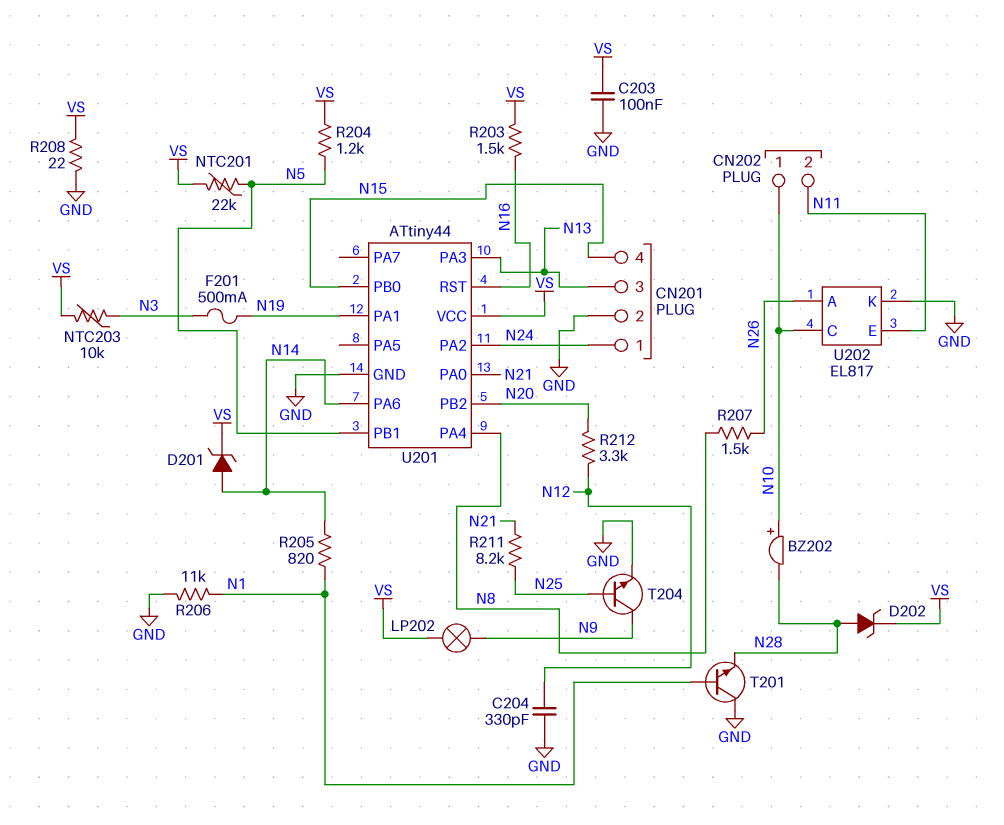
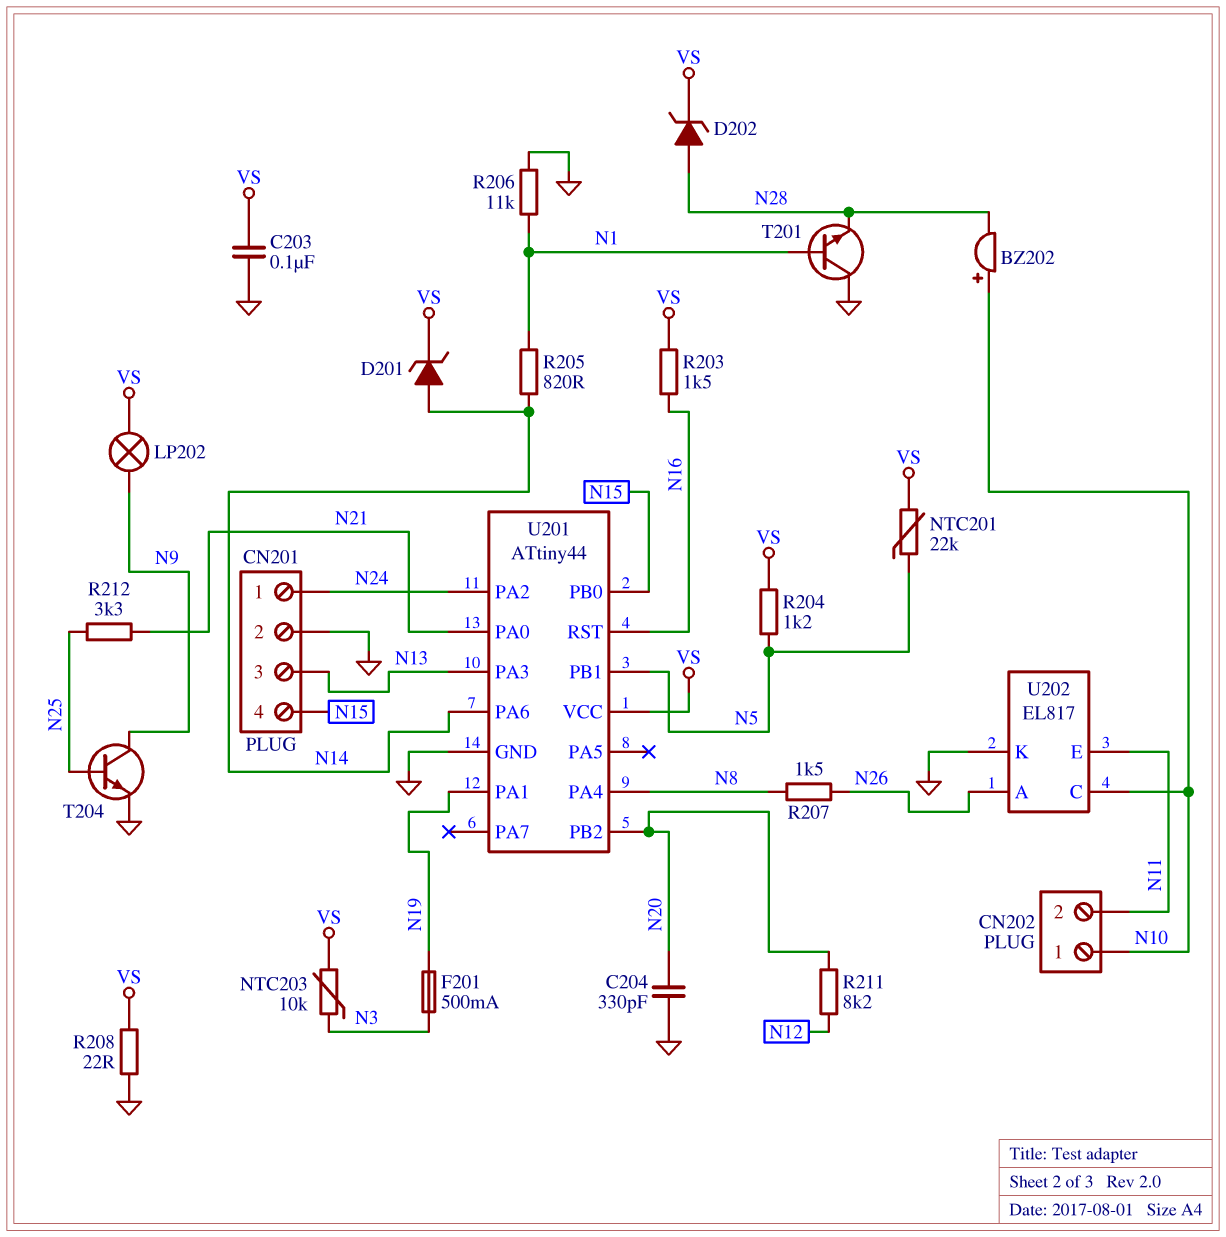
C204: 330pF (GND, N12) -> 330pF (GND, N20)
R211: 8.2k (N21, N25) -> 8.2k (N12, N20)
R212: 3.3k (N12, N20) -> 3.3k (N21, N25)

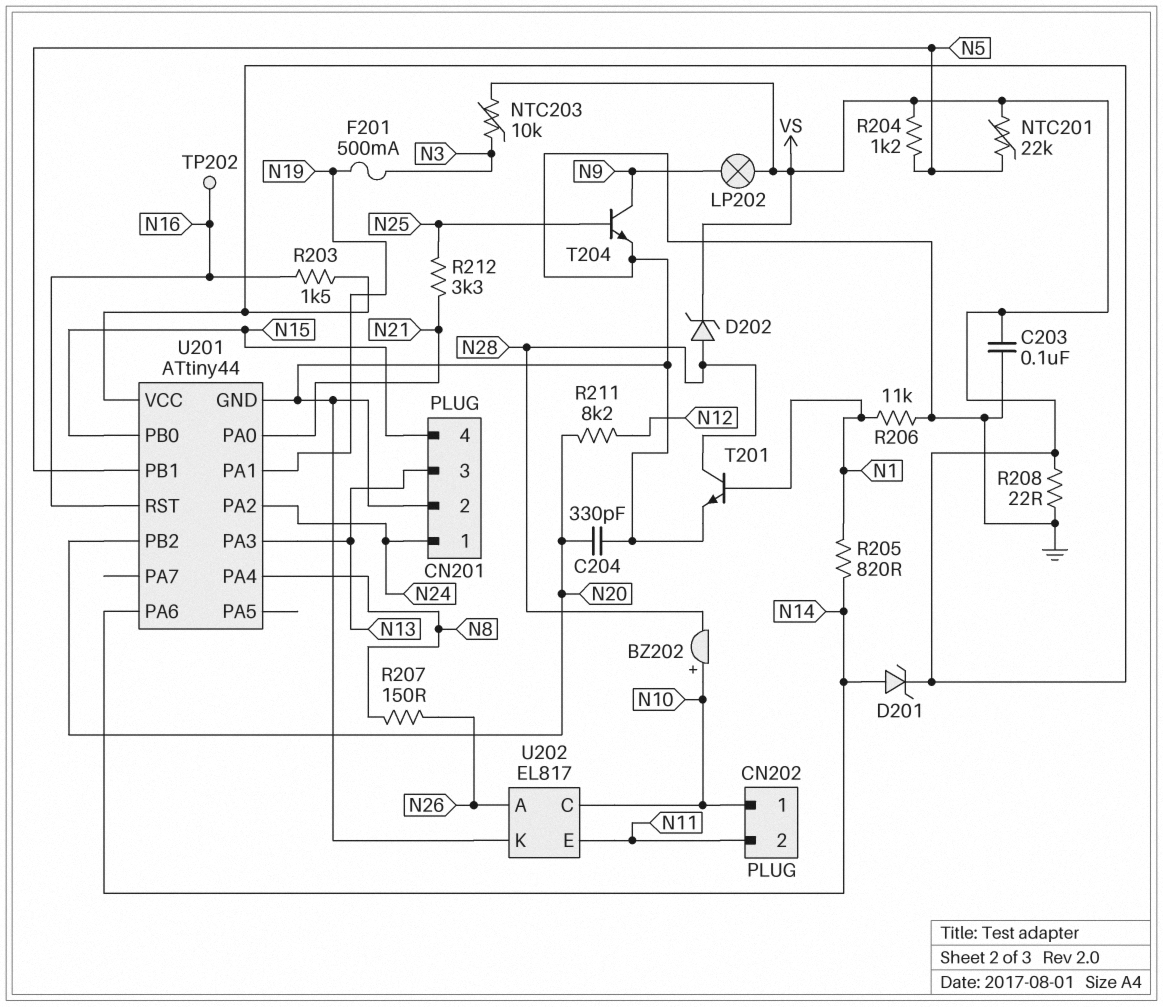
R207: 1.5k (N8, N26) -> 150 (N8, N26)
T201: NPN (B N1, C GND, E N28) -> NPN (B N1, C N28, E GND)
TP202: none -> test point (N16)

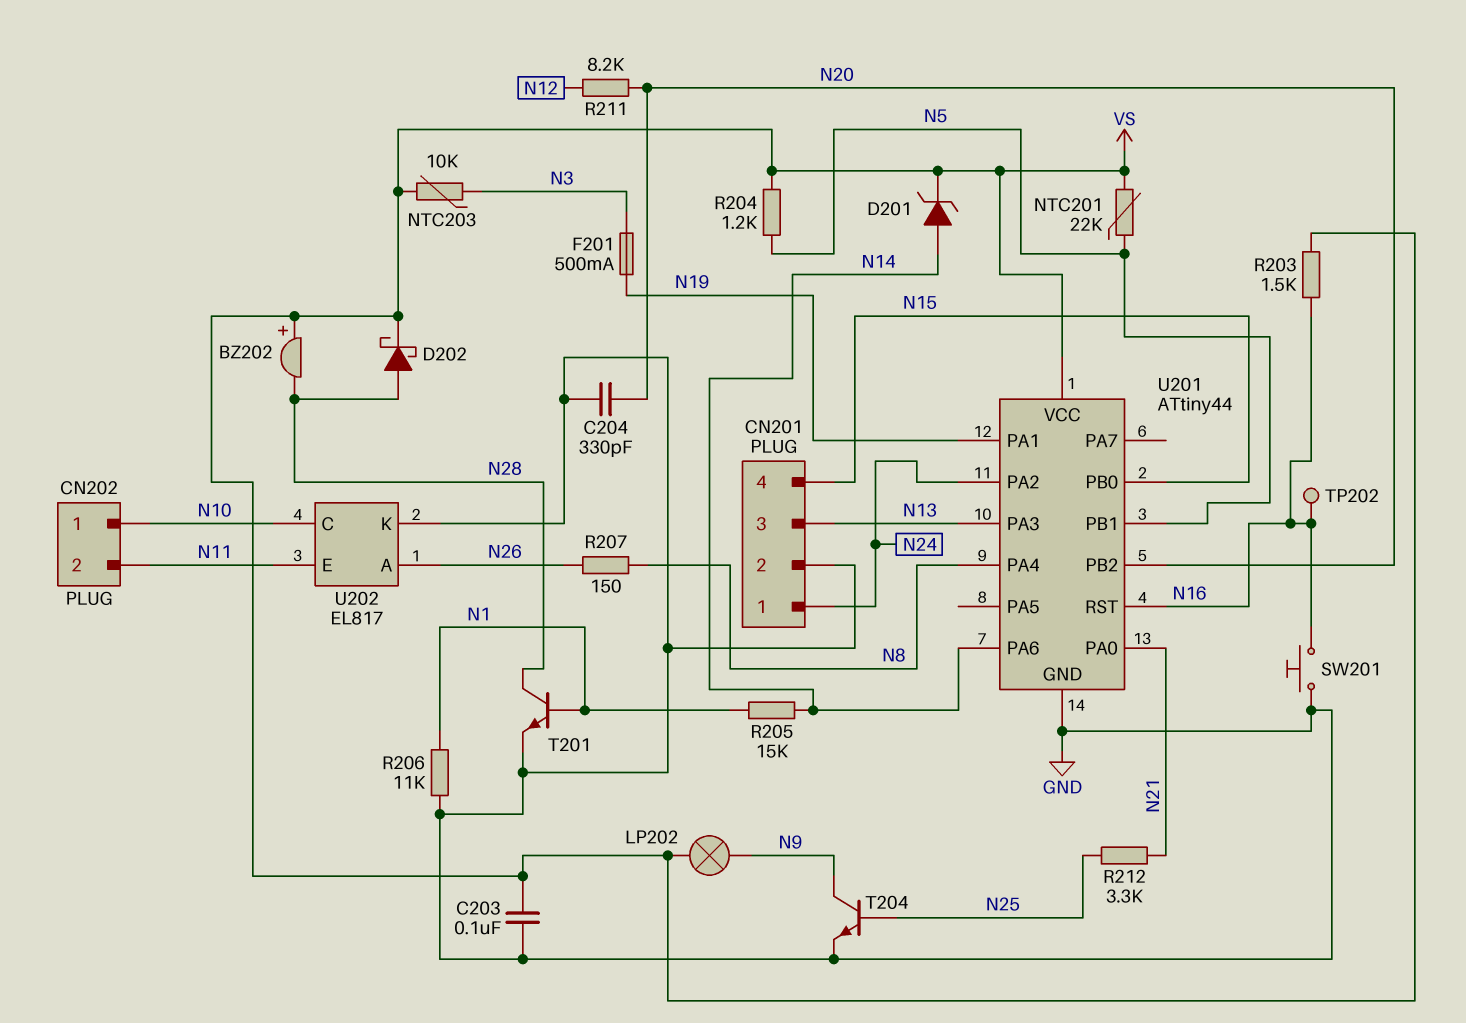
BZ202: buzzer (plus N10, minus N28) -> buzzer (plus VS, minus N28)
D202: zener (A N28, K VS) -> schottky (A N28, K VS)
R205: 820 (N1, N14) -> 15k (N1, N14)
R208: 22 (GND, VS) -> none
SW201: none -> button (GND, N16)

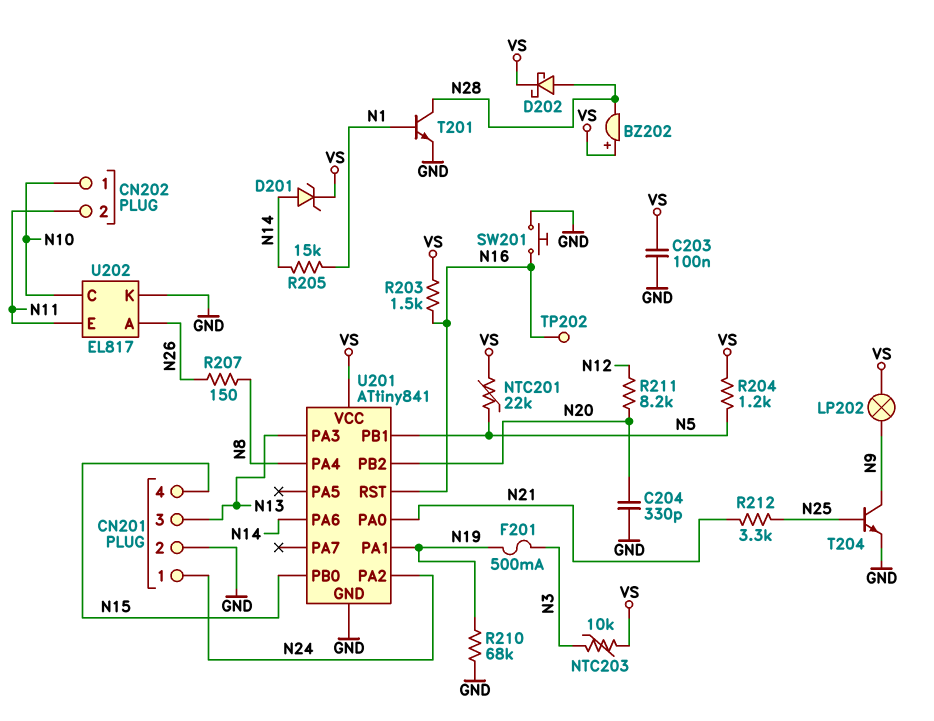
R206: 11k (GND, N1) -> none
R210: none -> 68k (GND, N19)
U201: ATtiny44 -> ATtiny841

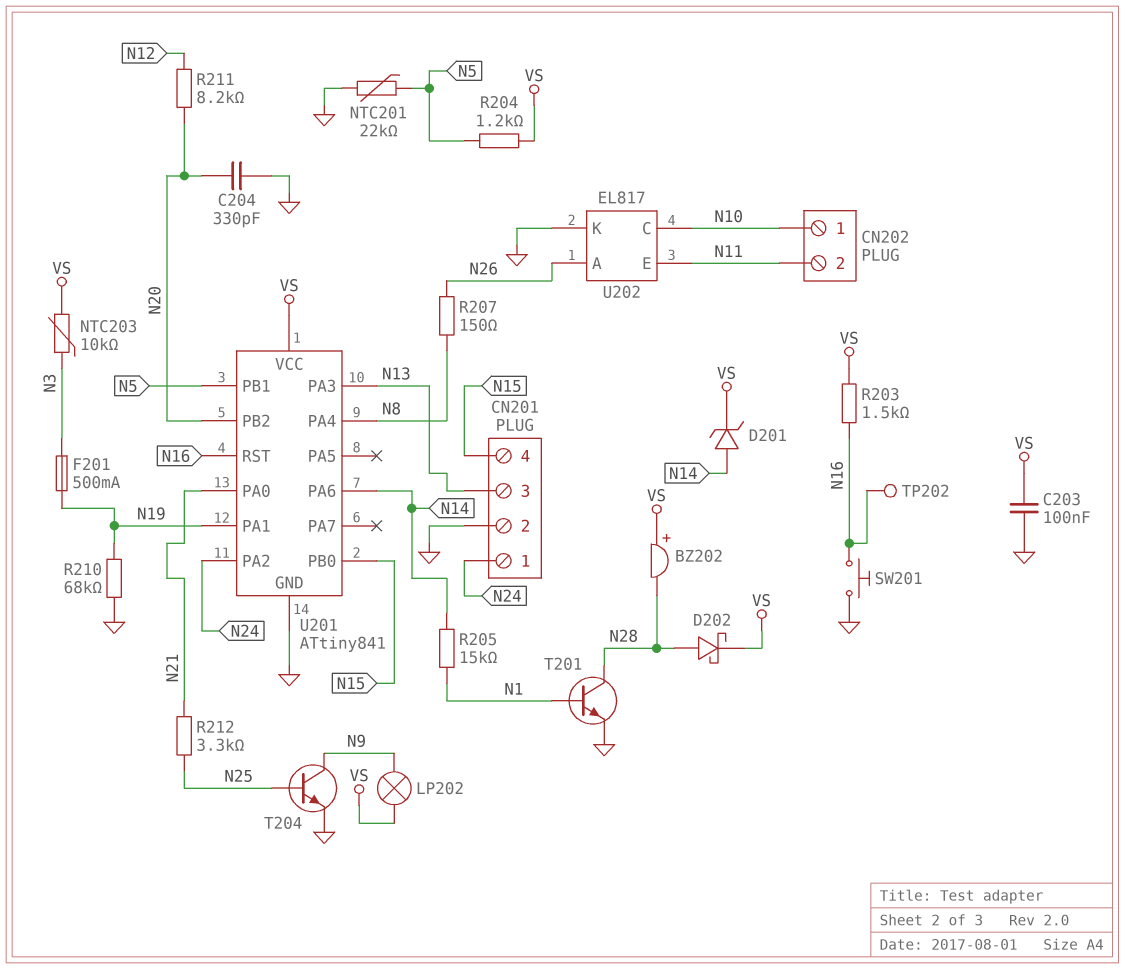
NTC201: 22k (N5, VS) -> 22k (GND, N5)

